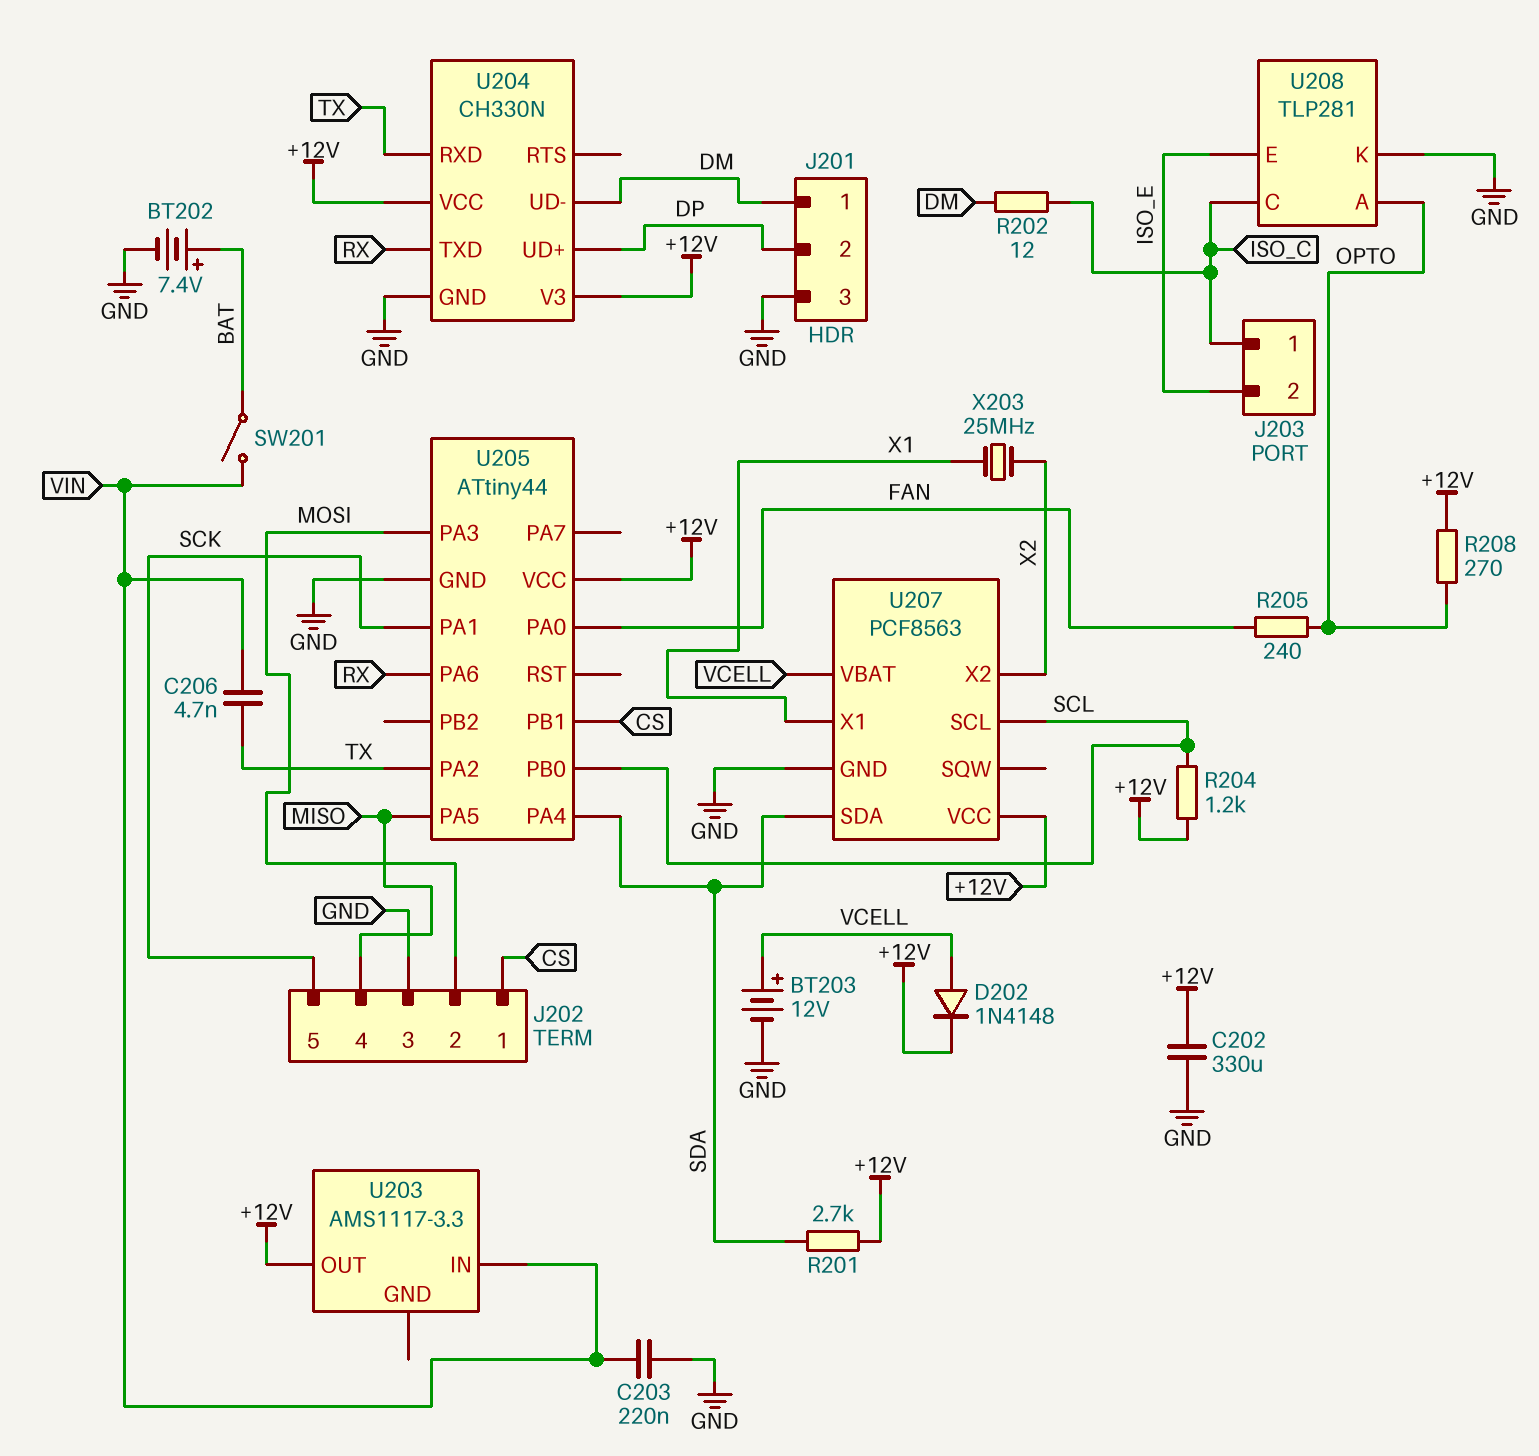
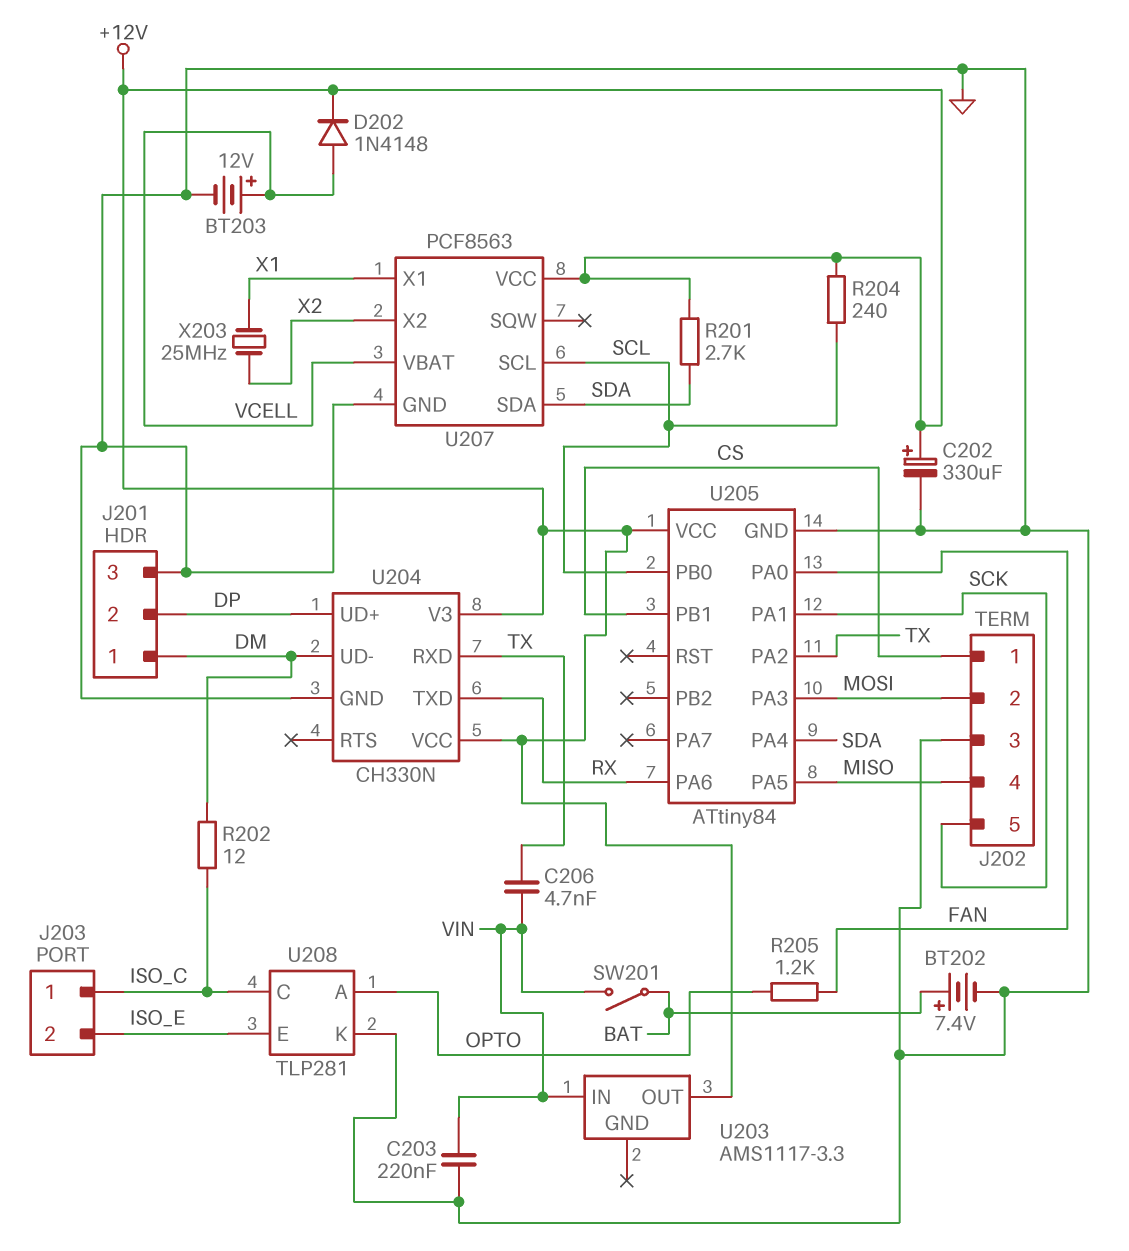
C202: 330uF (+12V, GND) -> 330uF (plus +12V, minus GND)
R204: 1.2k (+12V, SCL) -> 240 (+12V, SCL)
R205: 240 (FAN, OPTO) -> 1.2k (FAN, OPTO)
R208: 270 (+12V, OPTO) -> none
U205: ATtiny44 -> ATtiny84

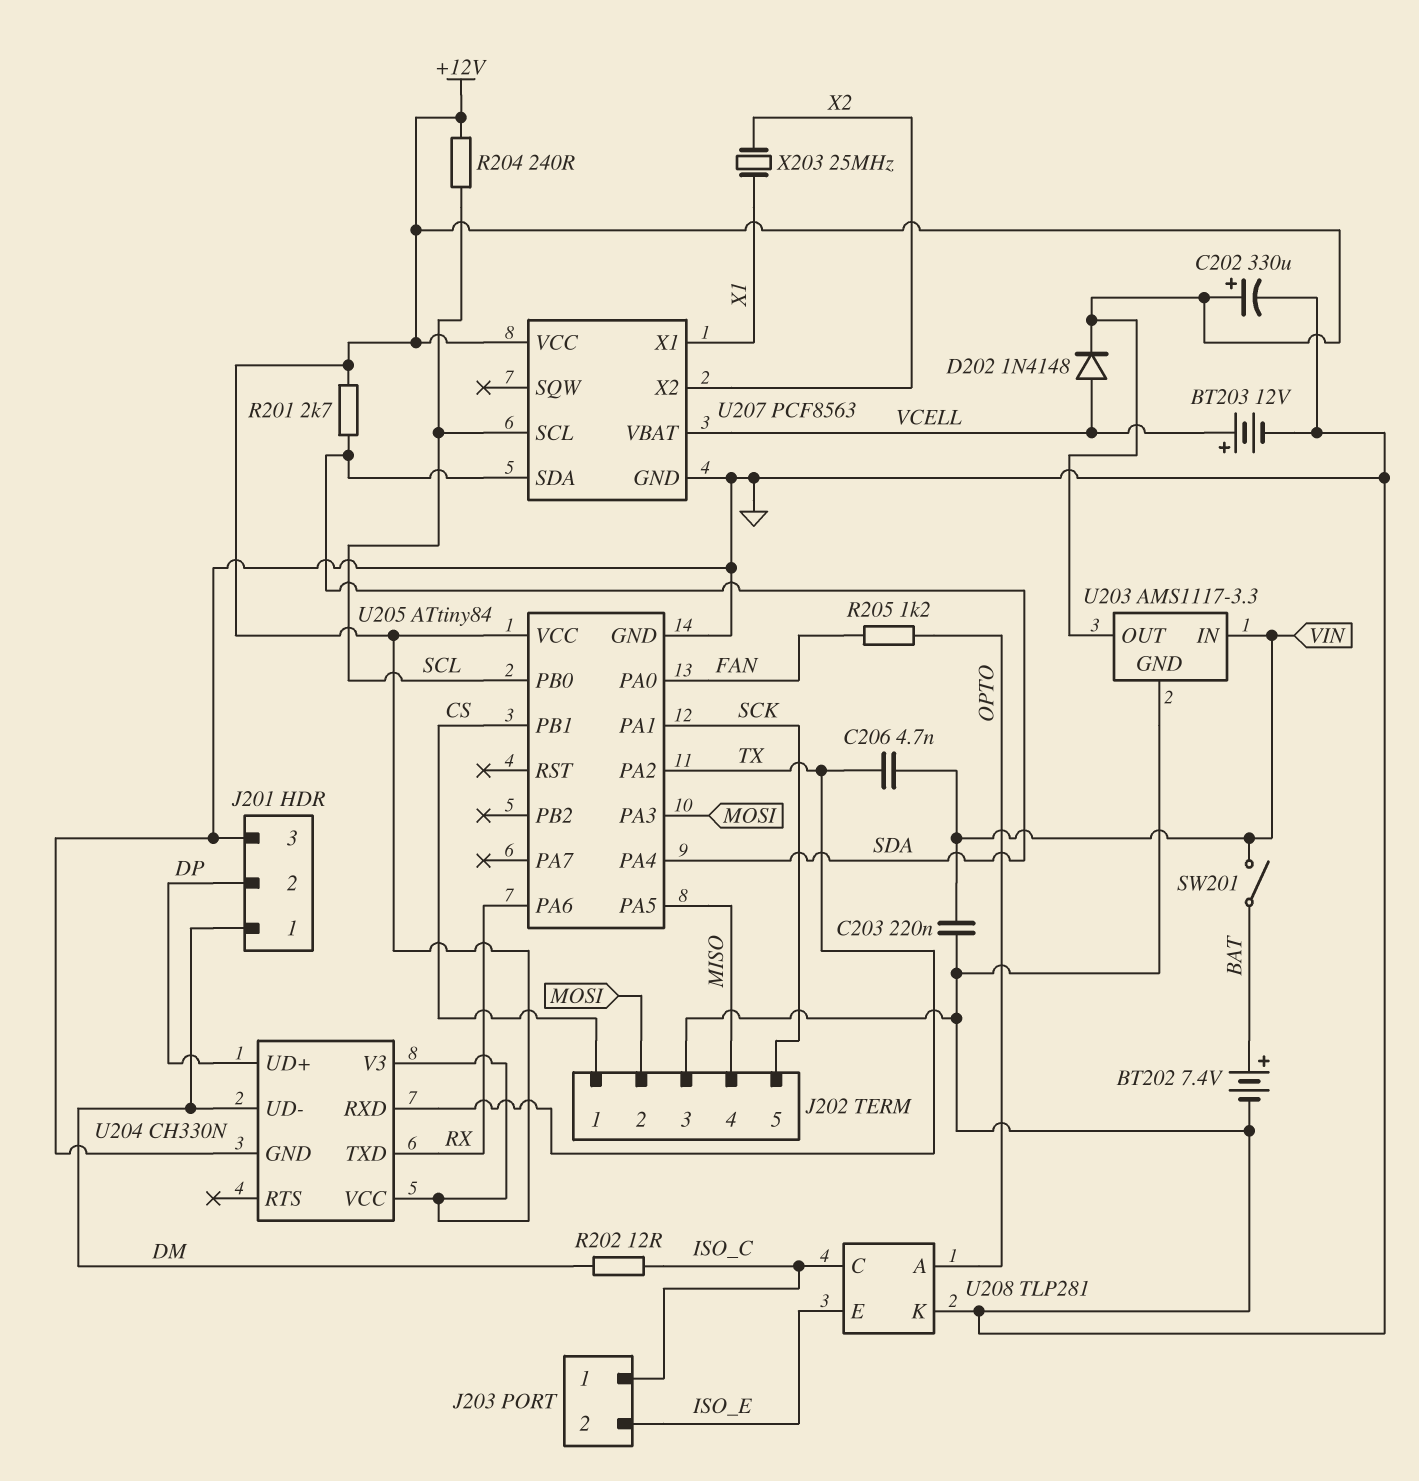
U203 pin GND: none -> GND

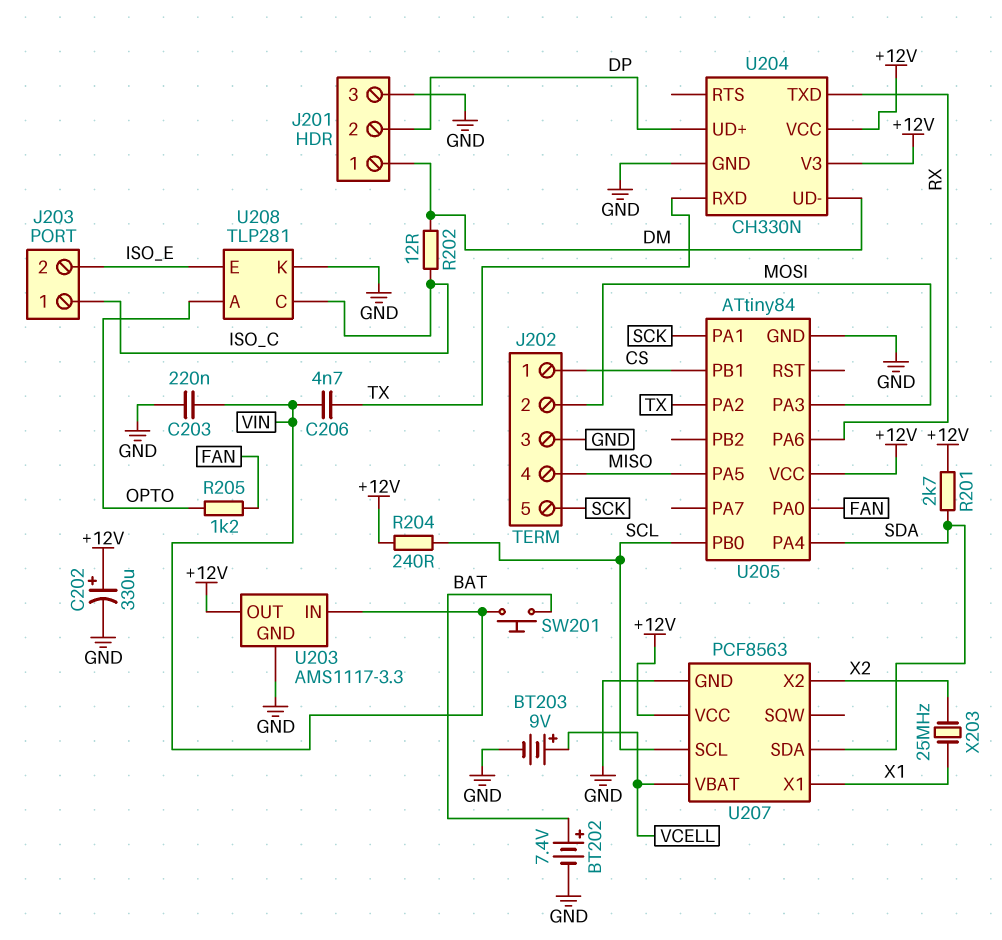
BT203: 12V (plus VCELL, minus GND) -> 9V (plus VCELL, minus GND)
D202: diode 1N4148 (A VCELL, K +12V) -> none
SW201: switch (BAT, VIN) -> button (BAT, VIN)

